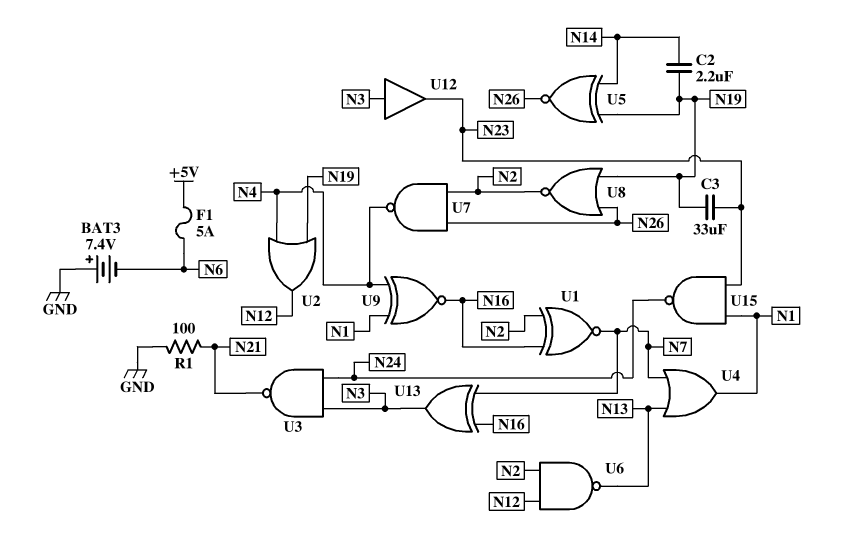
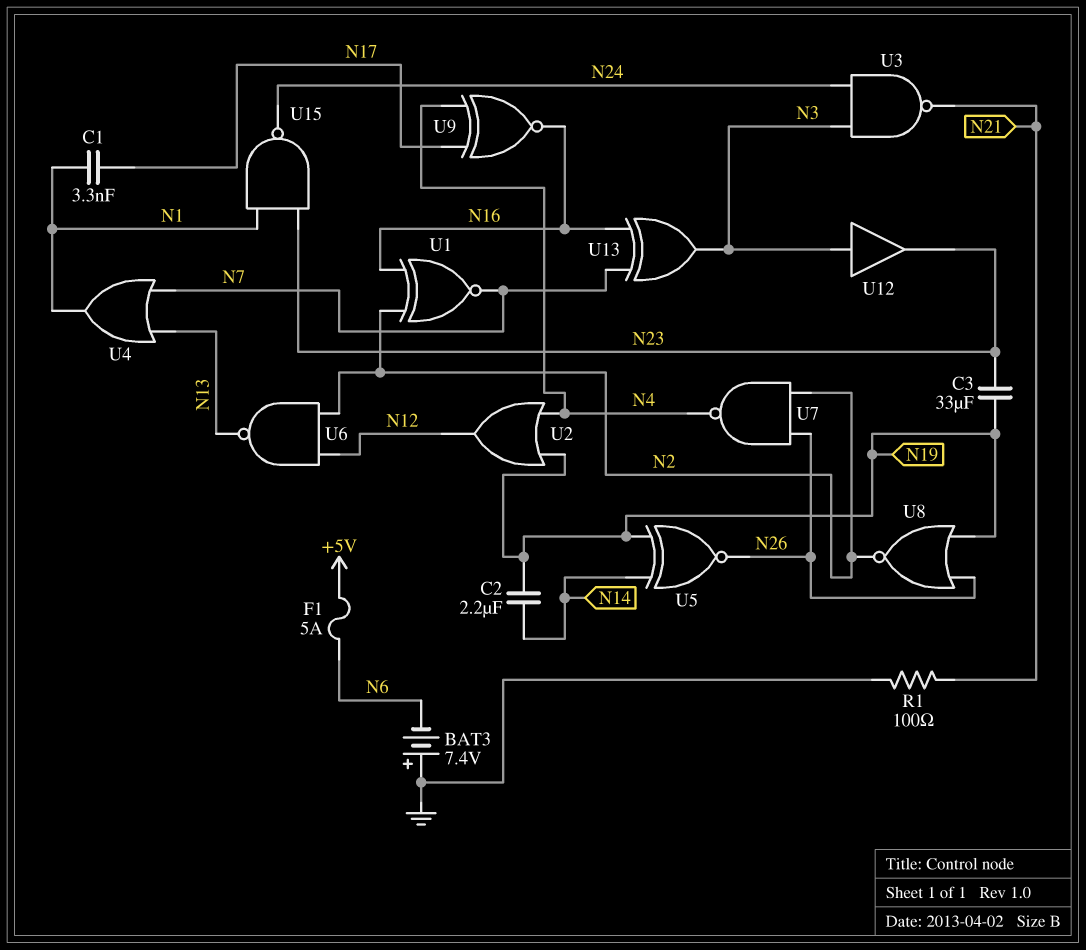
C1: none -> 3.3nF (N1, N17)
U9: XNOR (in N1, in N4, out N16) -> XNOR (in N4, in N17, out N16)

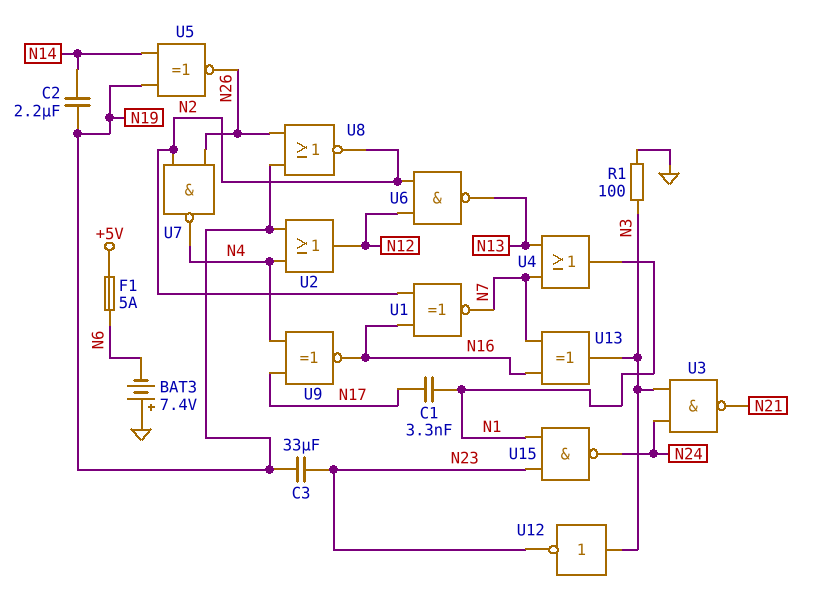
R1: 100 (GND, N21) -> 100 (GND, N3)
U12: buffer (in N3, out N23) -> NOT (in N3, out N23)

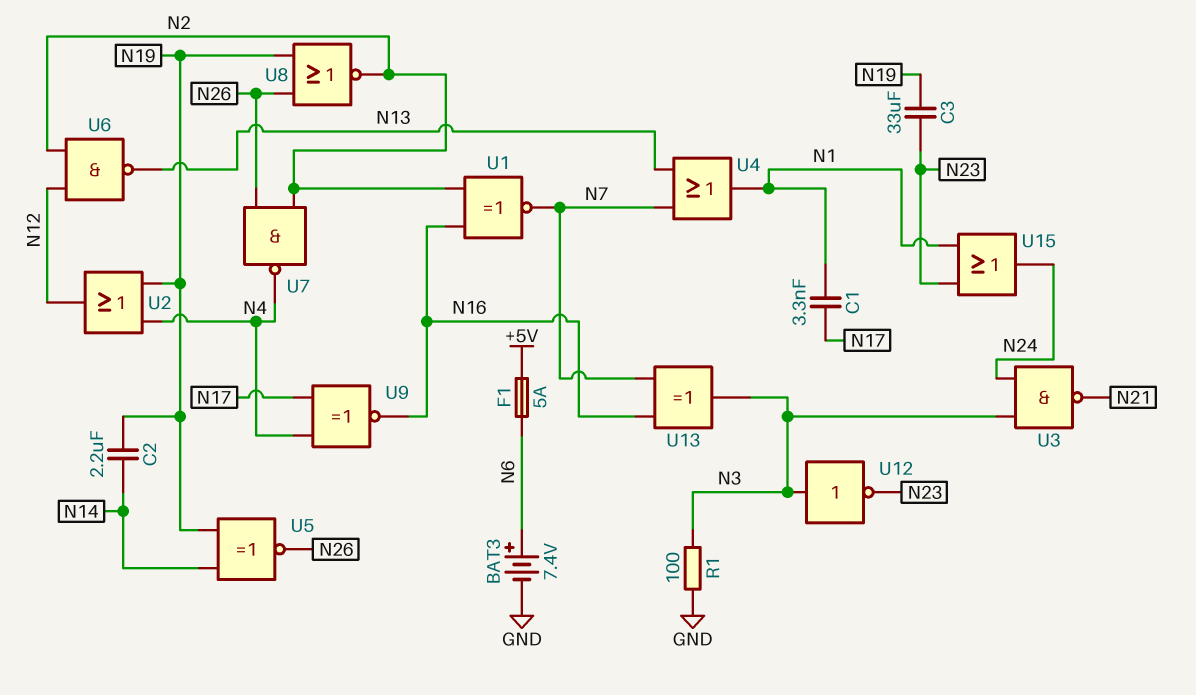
BAT3: 7.4V (plus GND, minus N6) -> 7.4V (plus N6, minus GND)
U15: NAND (in N1, in N23, out N24) -> OR (in N1, in N23, out N24)

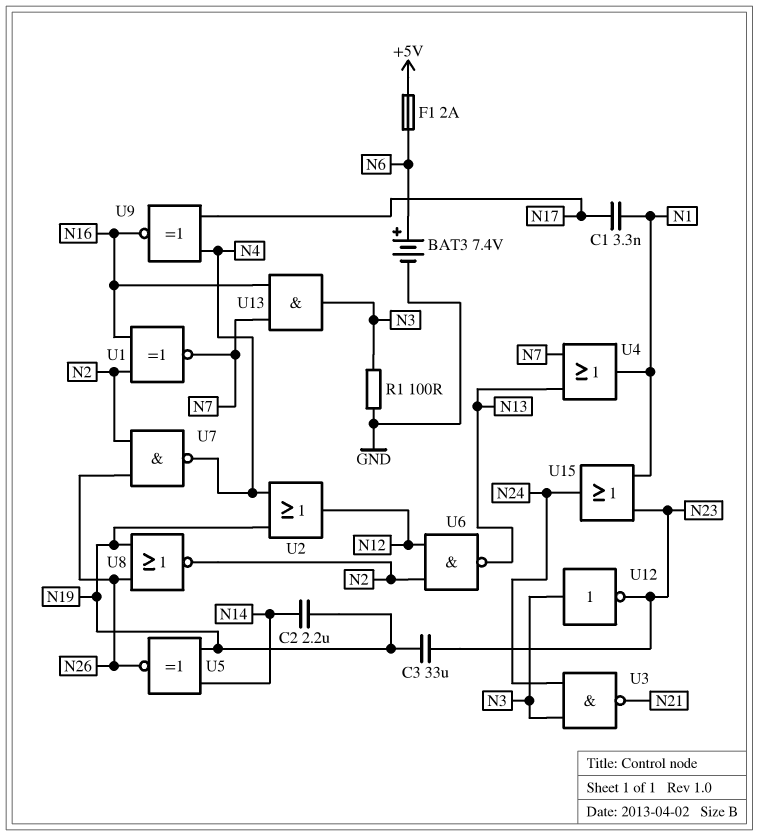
F1: 5A (+5V, N6) -> 2A (+5V, N6)
U13: XOR (in N7, in N16, out N3) -> AND (in N7, in N16, out N3)

